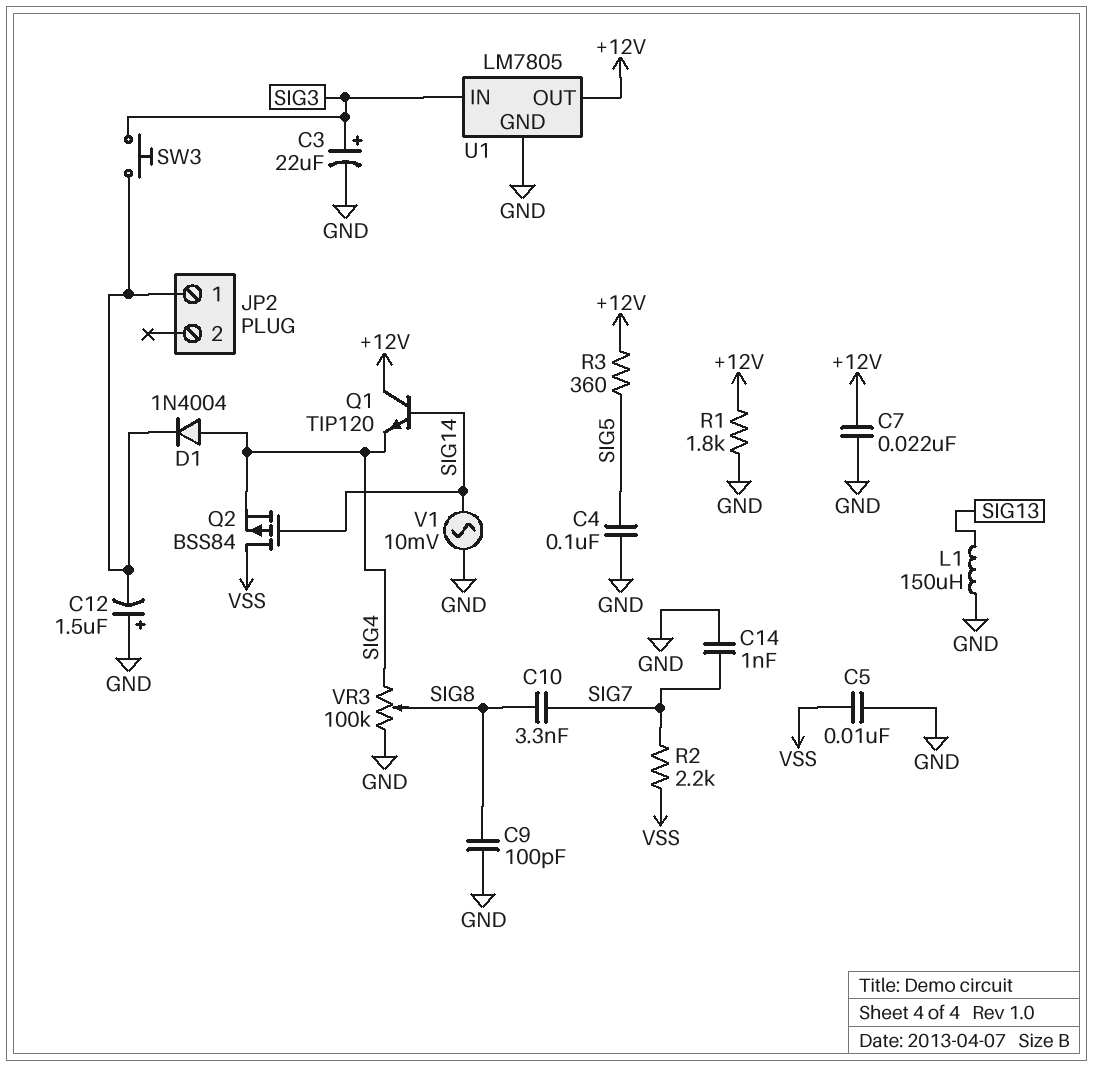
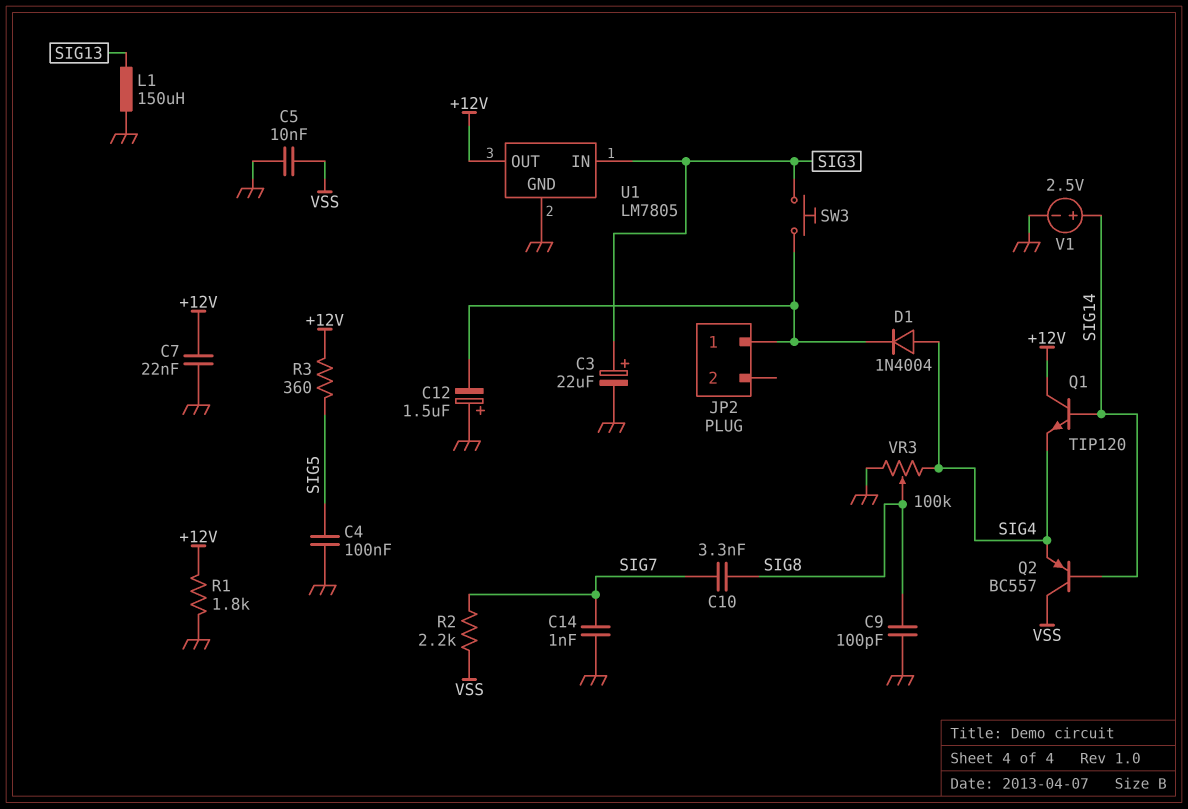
Q2: PMOS BSS84 (G SIG14, D VSS, S SIG4) -> PNP BC557 (B SIG14, C VSS, E SIG4)
V1: AC 10mV (GND, SIG14) -> 2.5V (plus SIG14, minus GND)

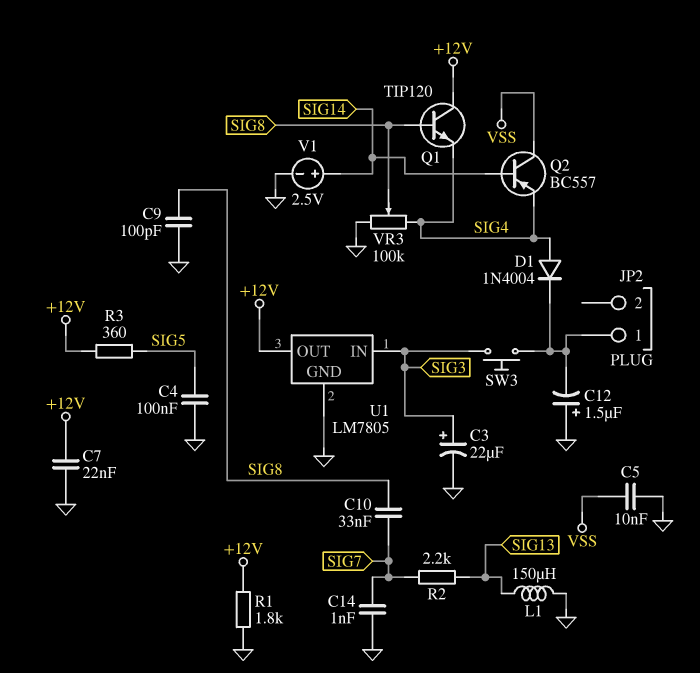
C10: 3.3nF (SIG7, SIG8) -> 33nF (SIG7, SIG8)
Q1: NPN TIP120 (B SIG14, C +12V, E SIG4) -> NPN TIP120 (B SIG8, C +12V, E SIG4)
R2: 2.2k (SIG7, VSS) -> 2.2k (SIG7, SIG13)

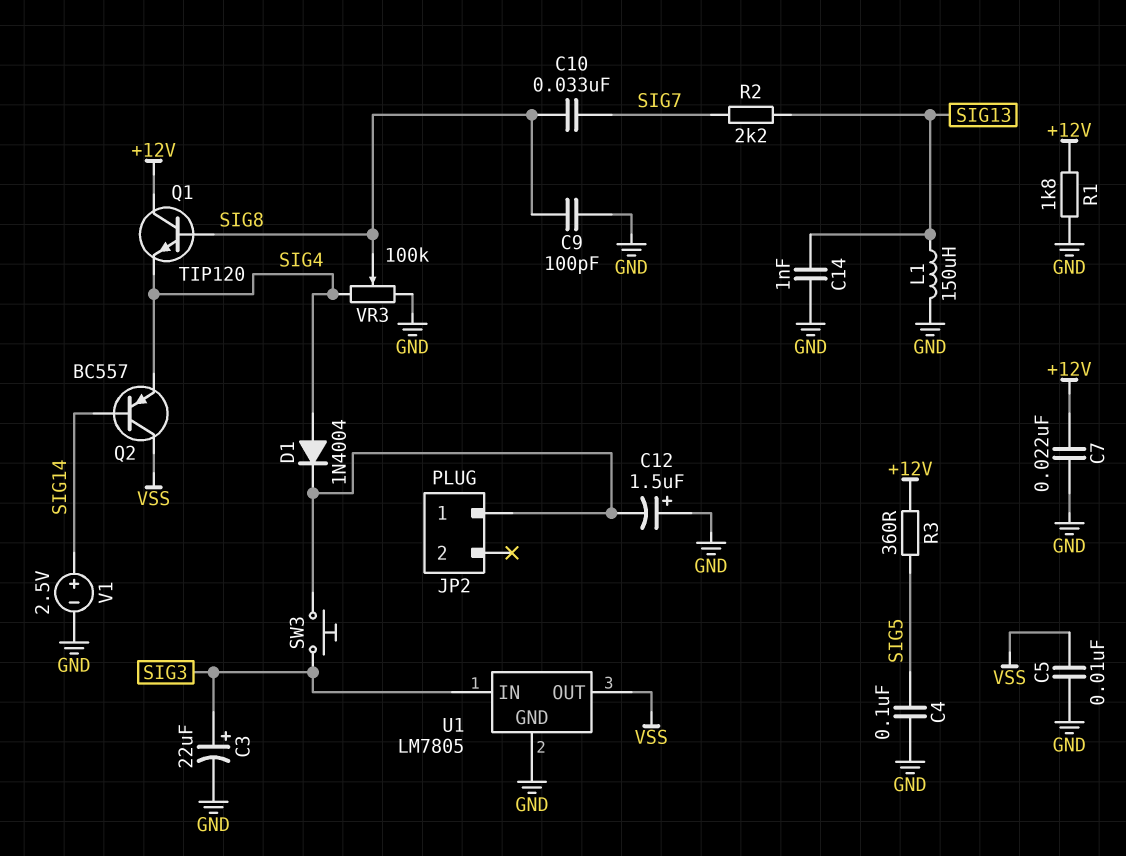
C14: 1nF (GND, SIG7) -> 1nF (GND, SIG13)
U1 pin OUT: +12V -> VSS

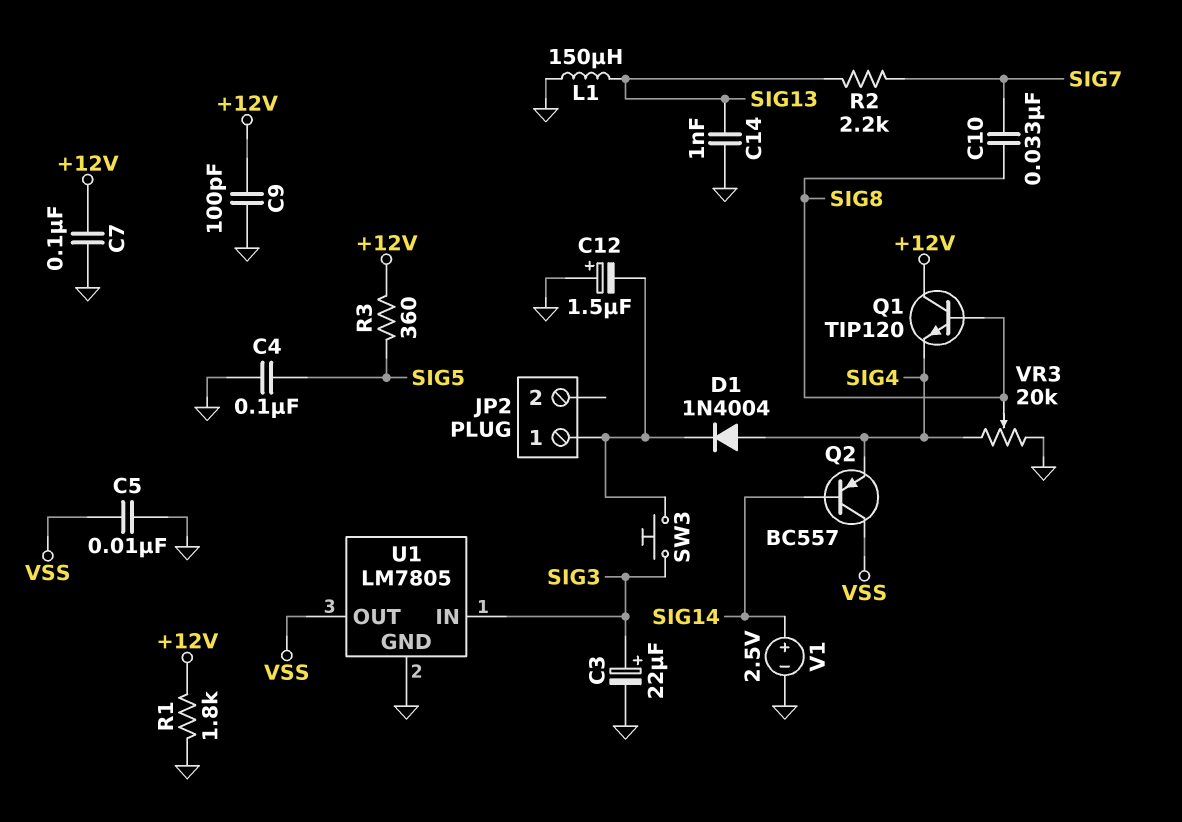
C7: 22nF (+12V, GND) -> 100nF (+12V, GND)
C9: 100pF (GND, SIG8) -> 100pF (+12V, GND)
VR3: 100k (GND, SIG4, wiper SIG8) -> 20k (GND, SIG4, wiper SIG8)

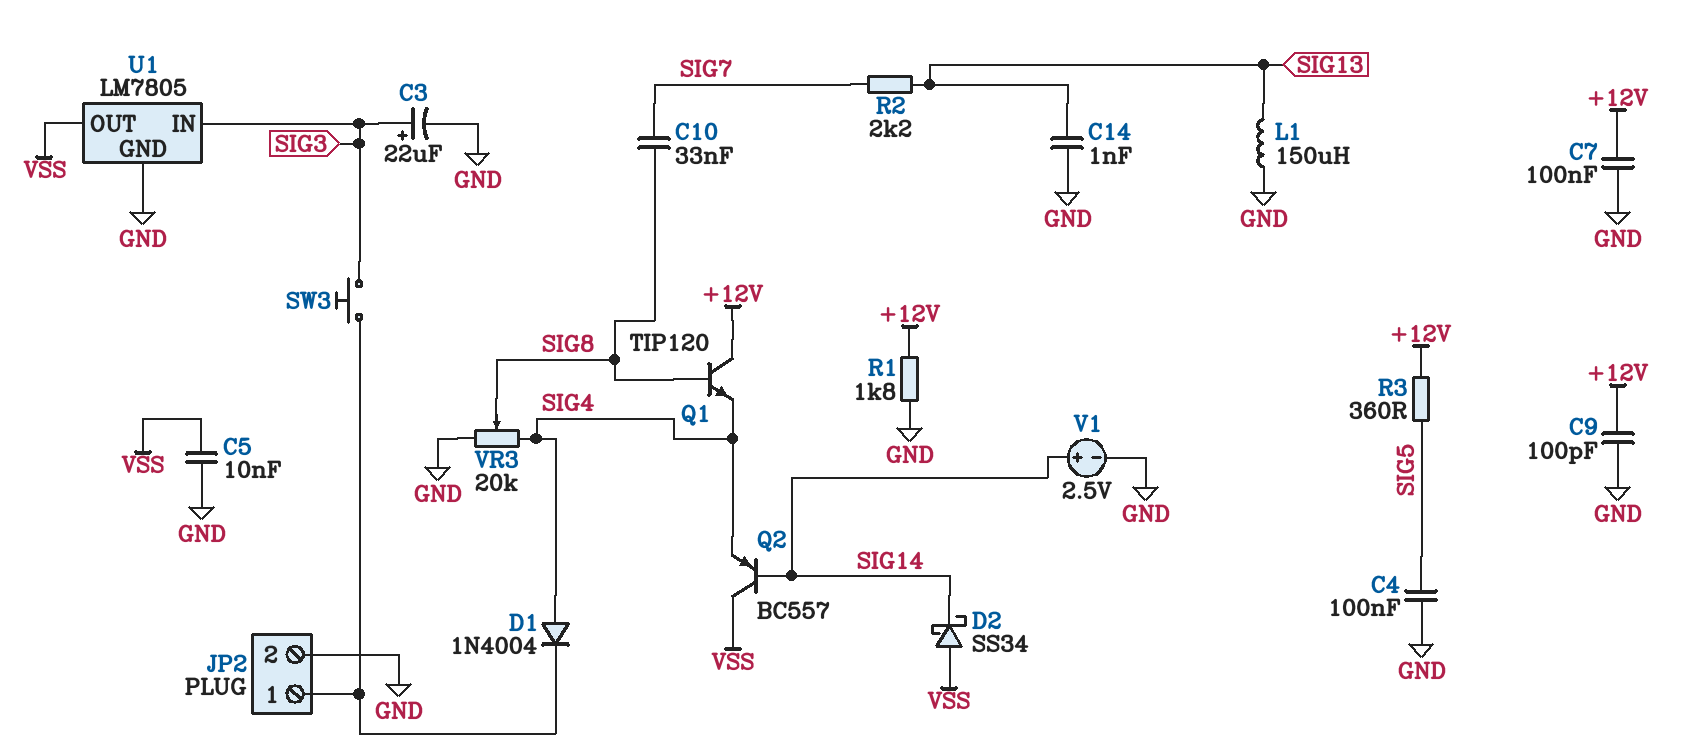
C12: 1.5uF (plus GND, minus JP2/1) -> none
D2: none -> schottky SS34 (A VSS, K SIG14)
JP2 pin 2: none -> GND

